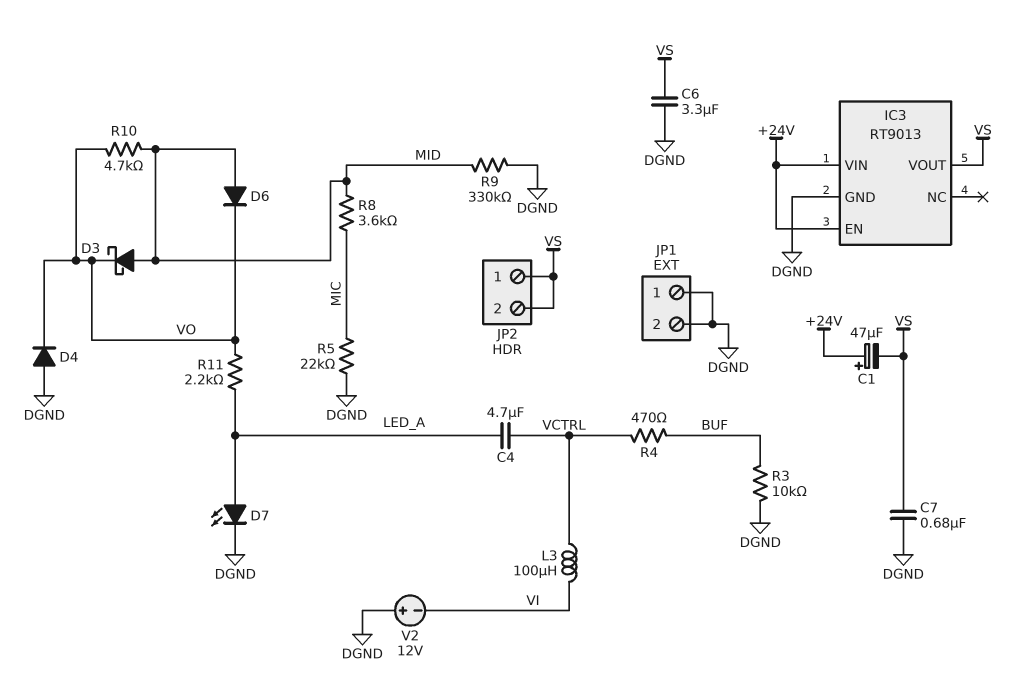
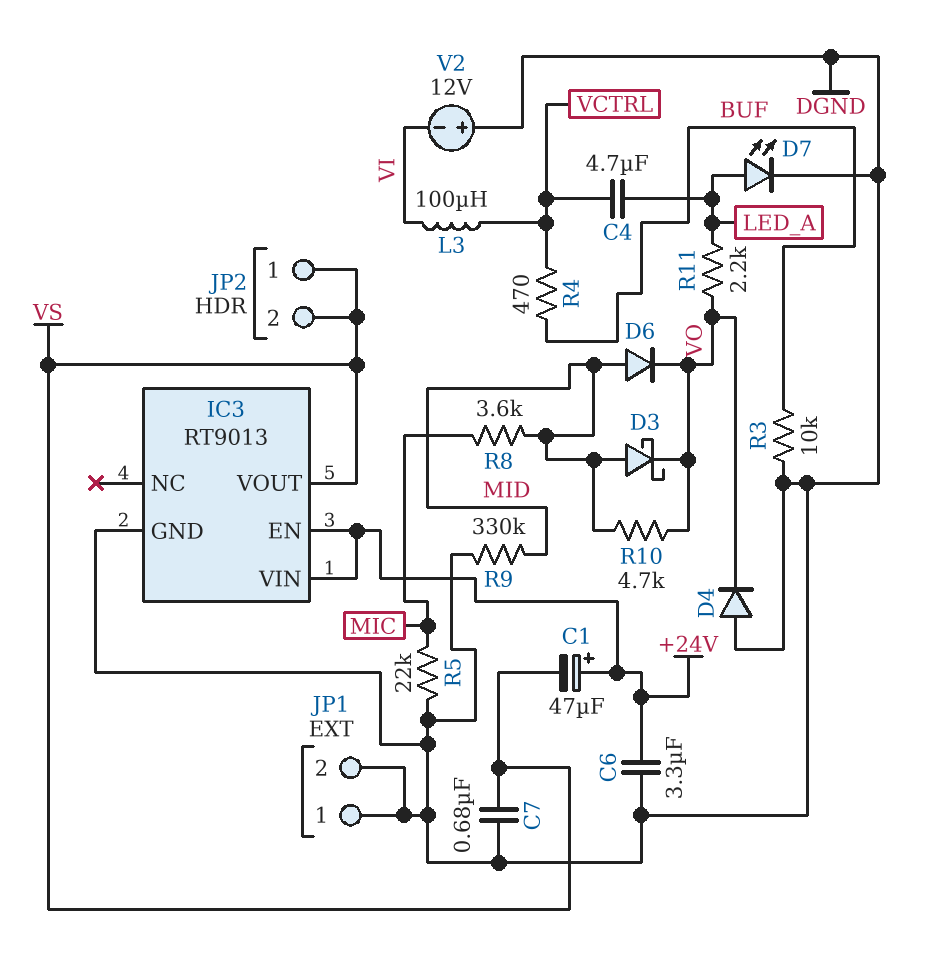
C6: 3.3uF (DGND, VS) -> 3.3uF (+24V, DGND)

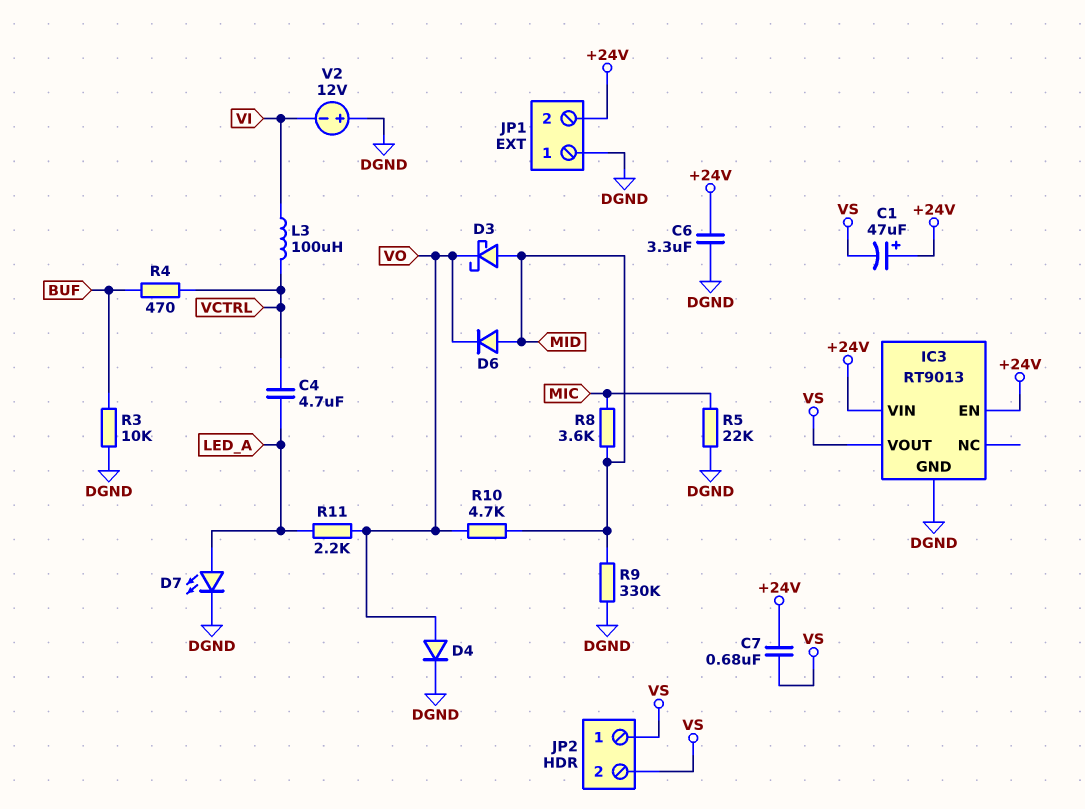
C7: 680nF (DGND, VS) -> 680nF (+24V, VS)
D4: diode (A DGND, K VO) -> diode (A VO, K DGND)
JP1 pin 2: DGND -> +24V

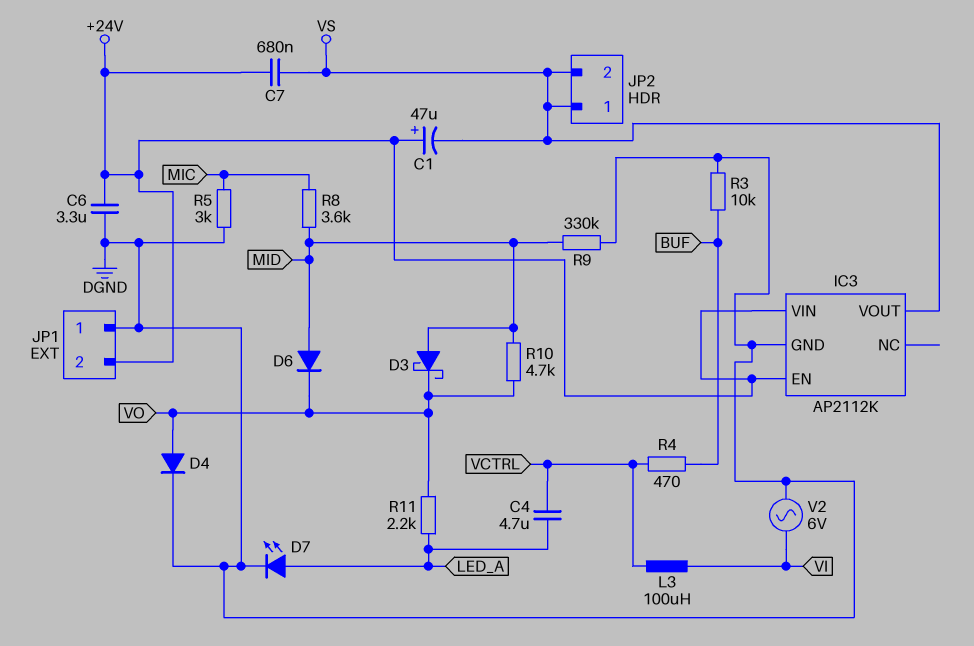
IC3: RT9013 -> AP2112K
R5: 22k (DGND, MIC) -> 3k (DGND, MIC)
V2: 12V (plus DGND, minus VI) -> AC 6V (DGND, VI)

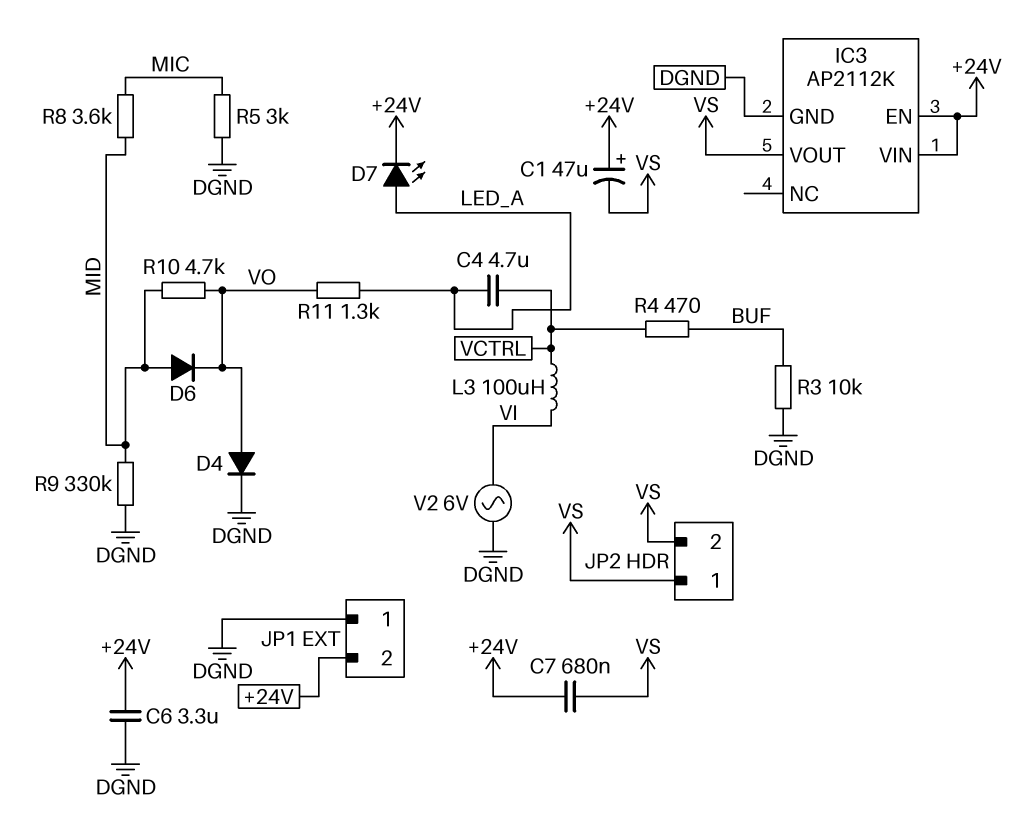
D3: schottky (A MID, K VO) -> none
D7: LED (A LED_A, K DGND) -> LED (A LED_A, K +24V)
R11: 2.2k (LED_A, VO) -> 1.3k (LED_A, VO)

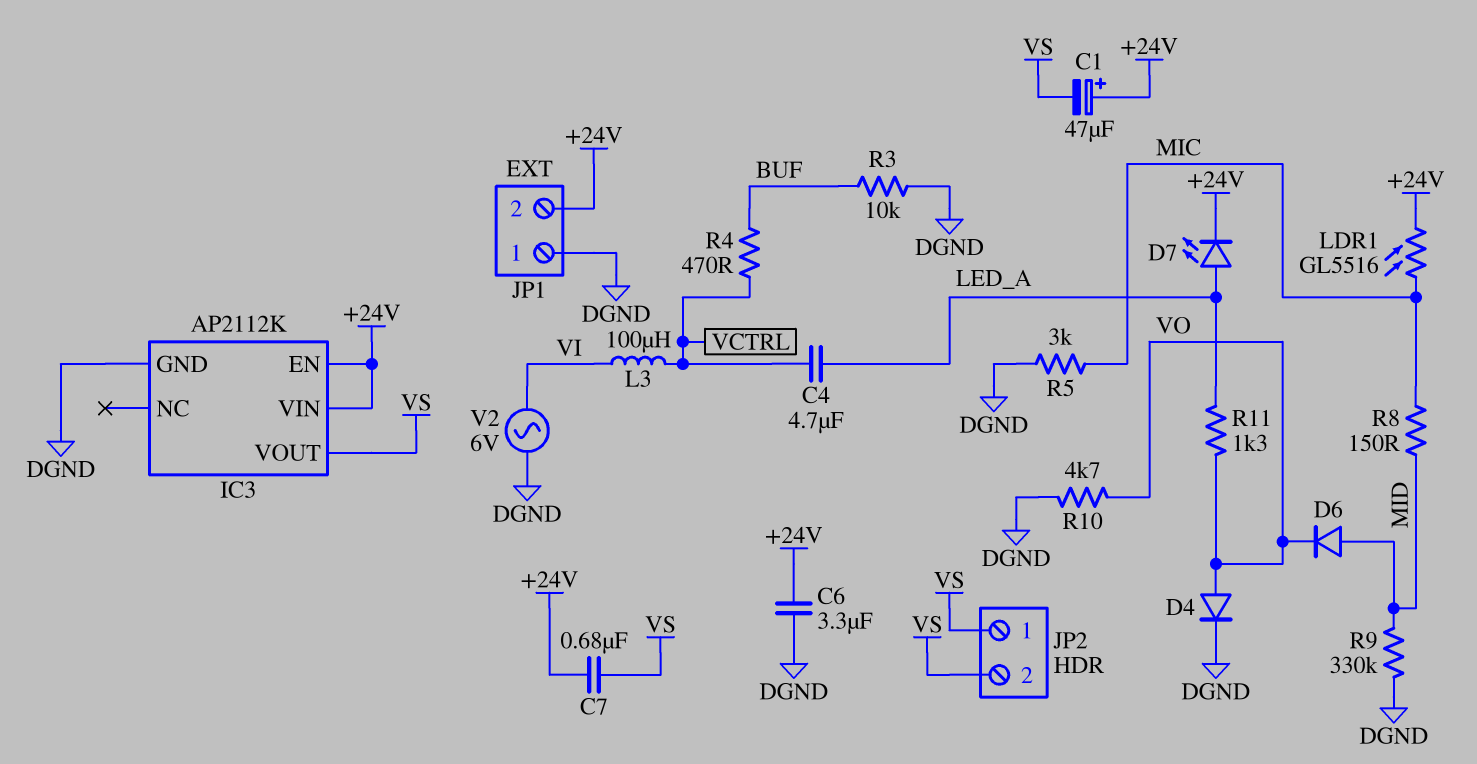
LDR1: none -> GL5516 (+24V, MIC)
R8: 3.6k (MIC, MID) -> 150 (MIC, MID)
R10: 4.7k (MID, VO) -> 4.7k (DGND, VO)

